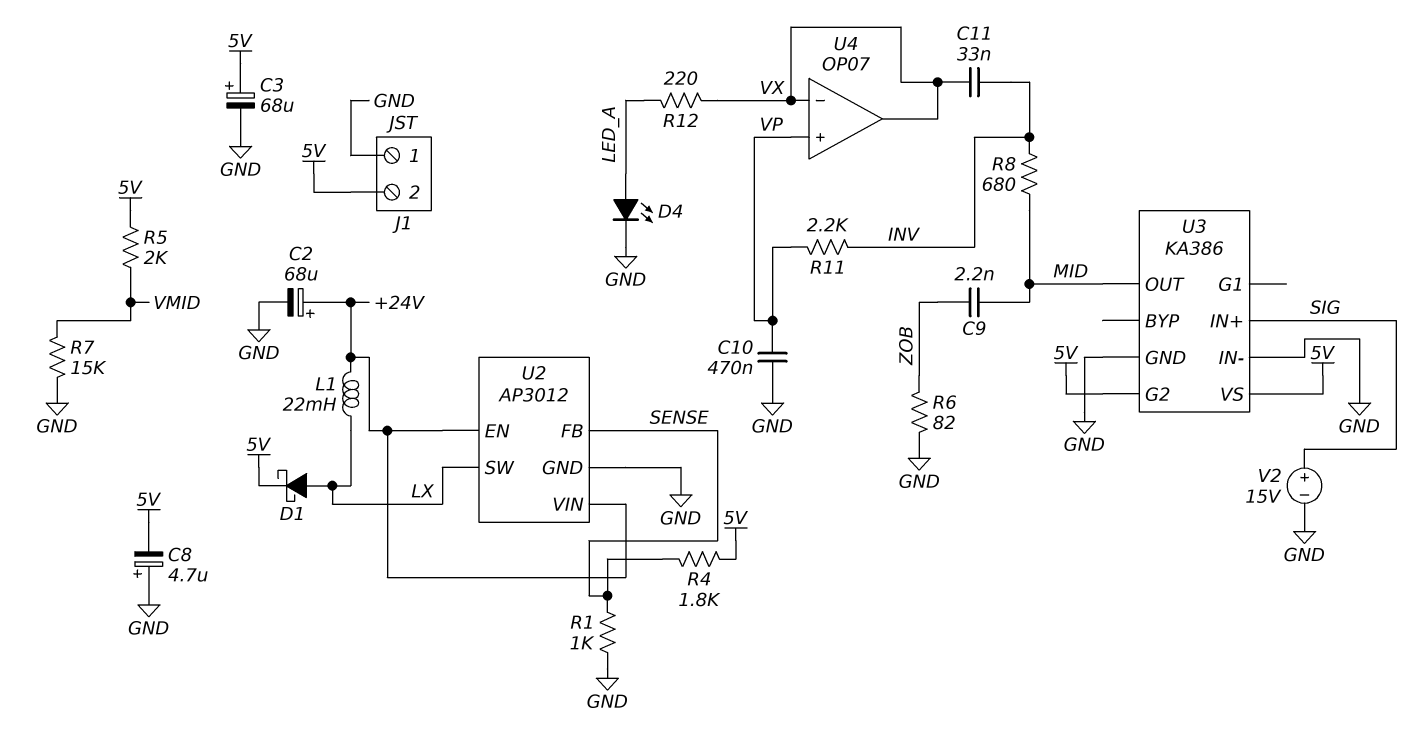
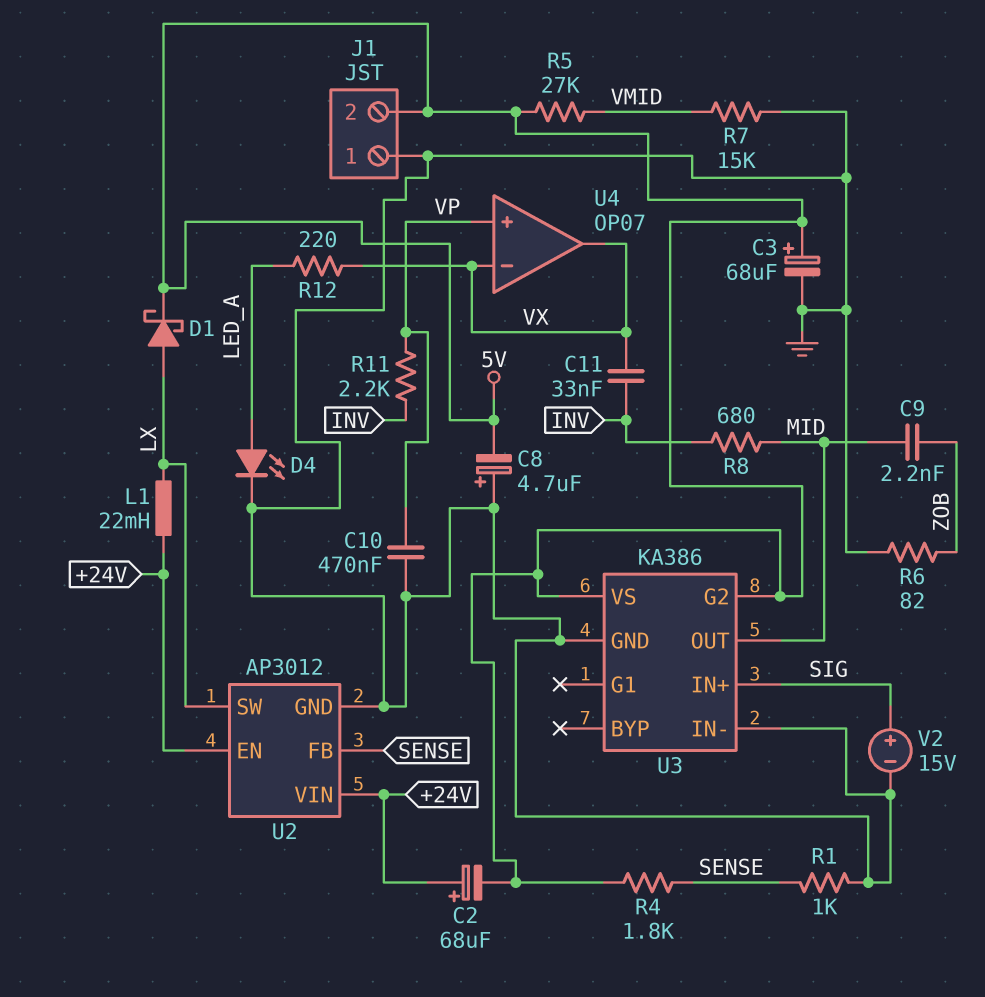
C2: 68uF (plus +24V, minus GND) -> 68uF (plus +24V, minus 5V)
R5: 2k (5V, VMID) -> 27k (5V, VMID)

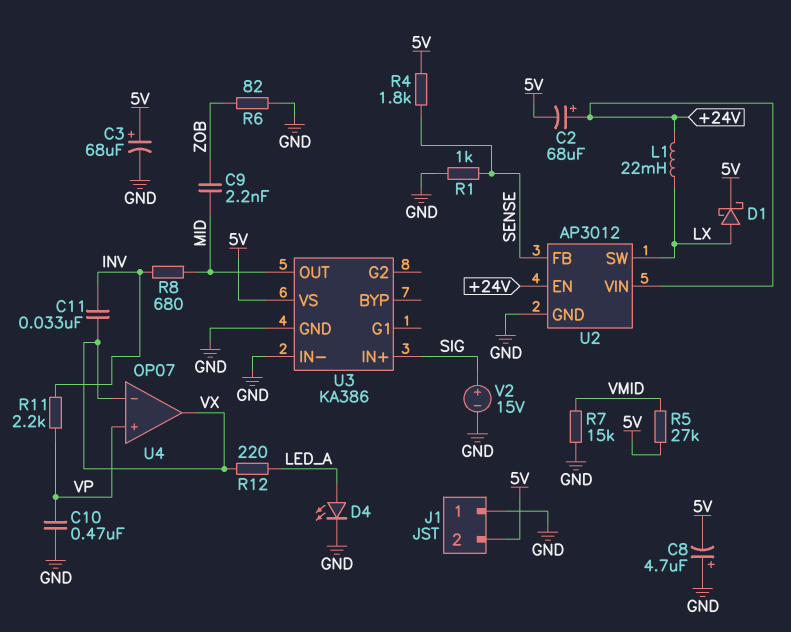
U3 pin G2: 5V -> none

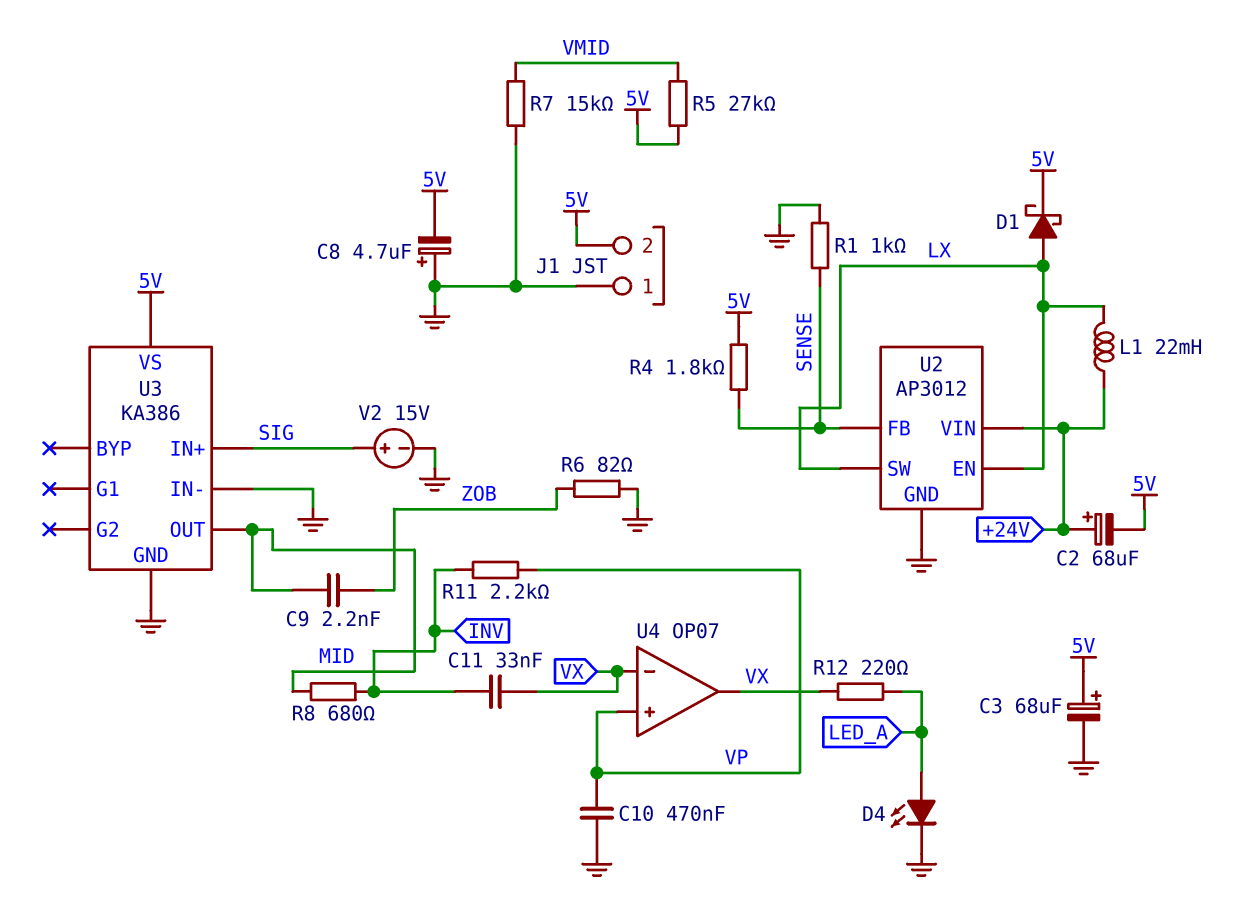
U2 pin EN: +24V -> LX

